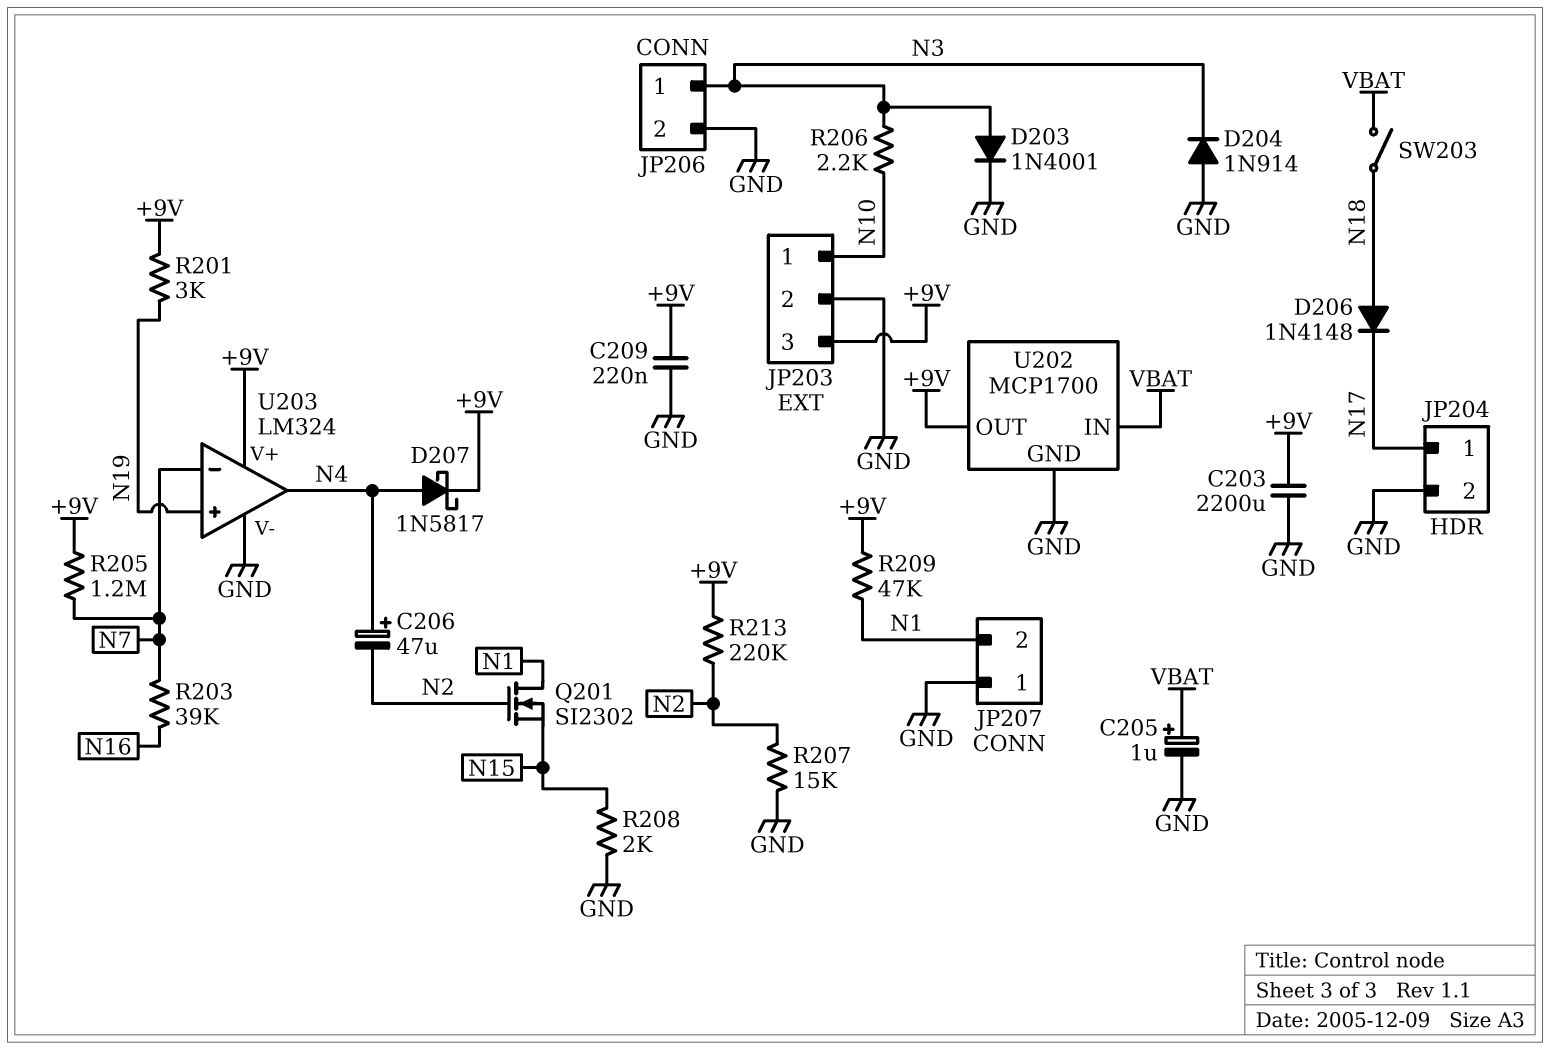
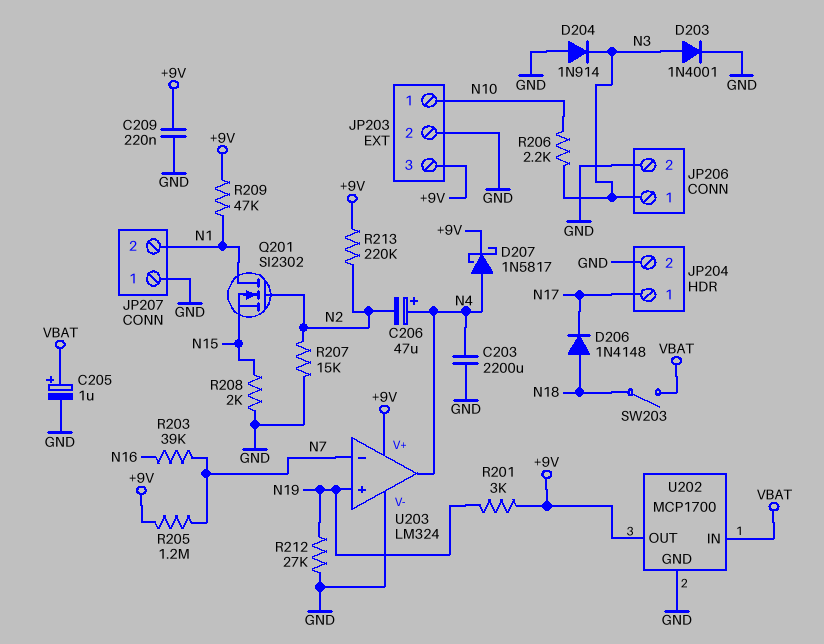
C203: 2200uF (+9V, GND) -> 2200uF (GND, N4)
R212: none -> 27k (GND, N19)

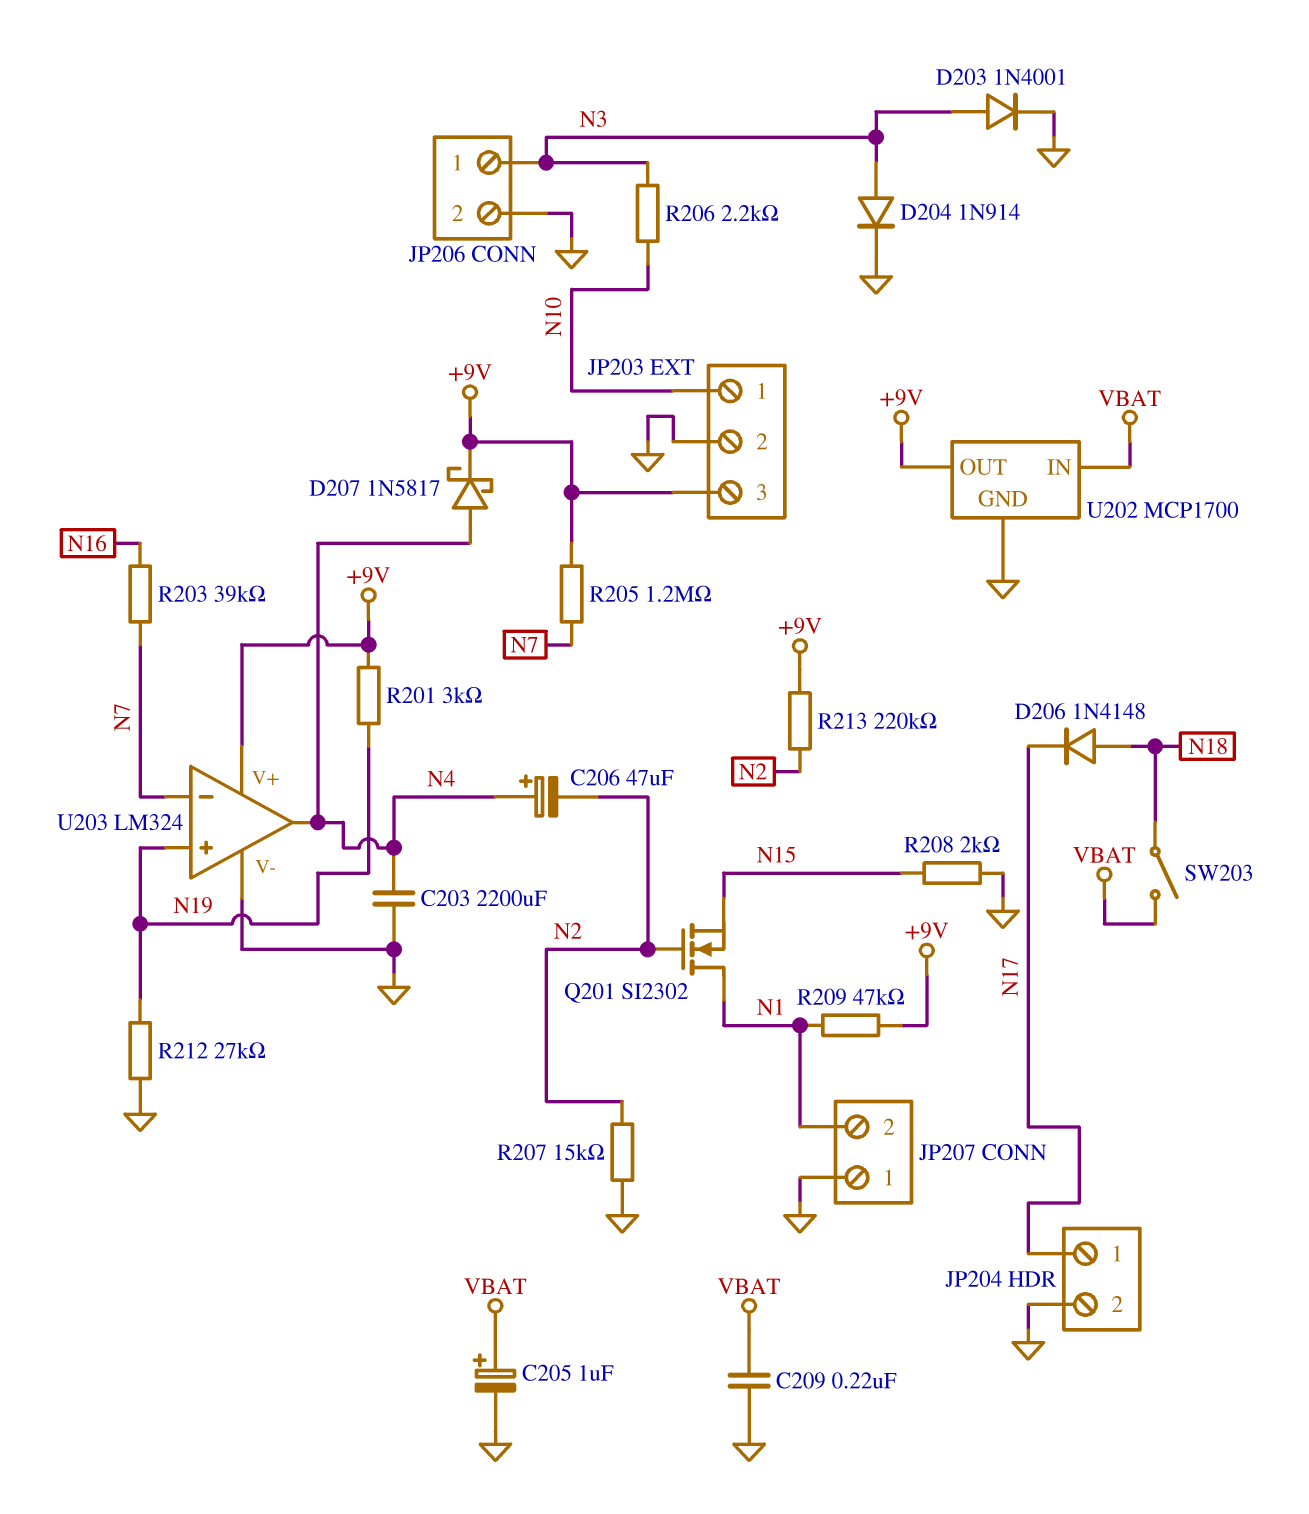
C209: 220nF (+9V, GND) -> 220nF (GND, VBAT)
D204: diode 1N914 (A GND, K N3) -> diode 1N914 (A N3, K GND)

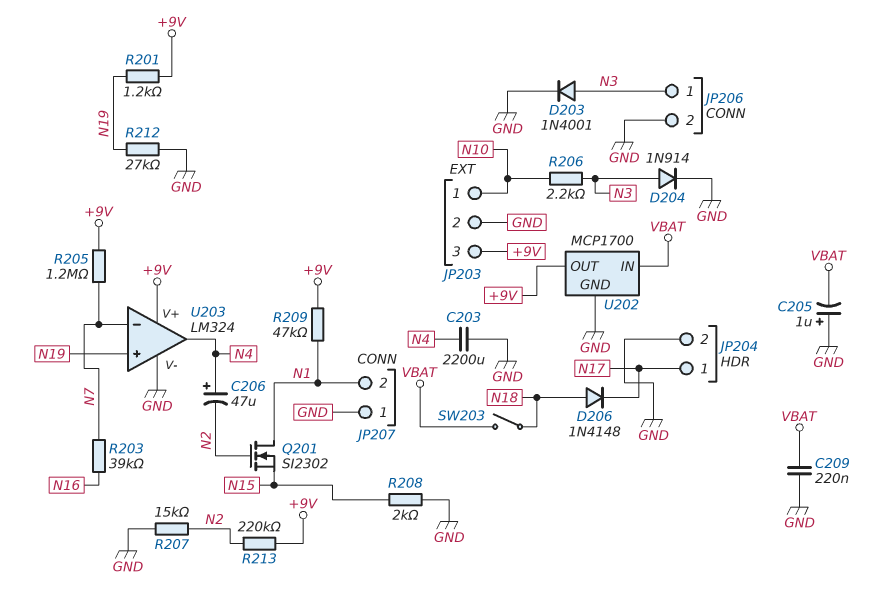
C205: 1uF (plus VBAT, minus GND) -> 1uF (plus GND, minus VBAT)
D207: schottky 1N5817 (A N4, K +9V) -> none
R201: 3k (+9V, N19) -> 1.2k (+9V, N19)

